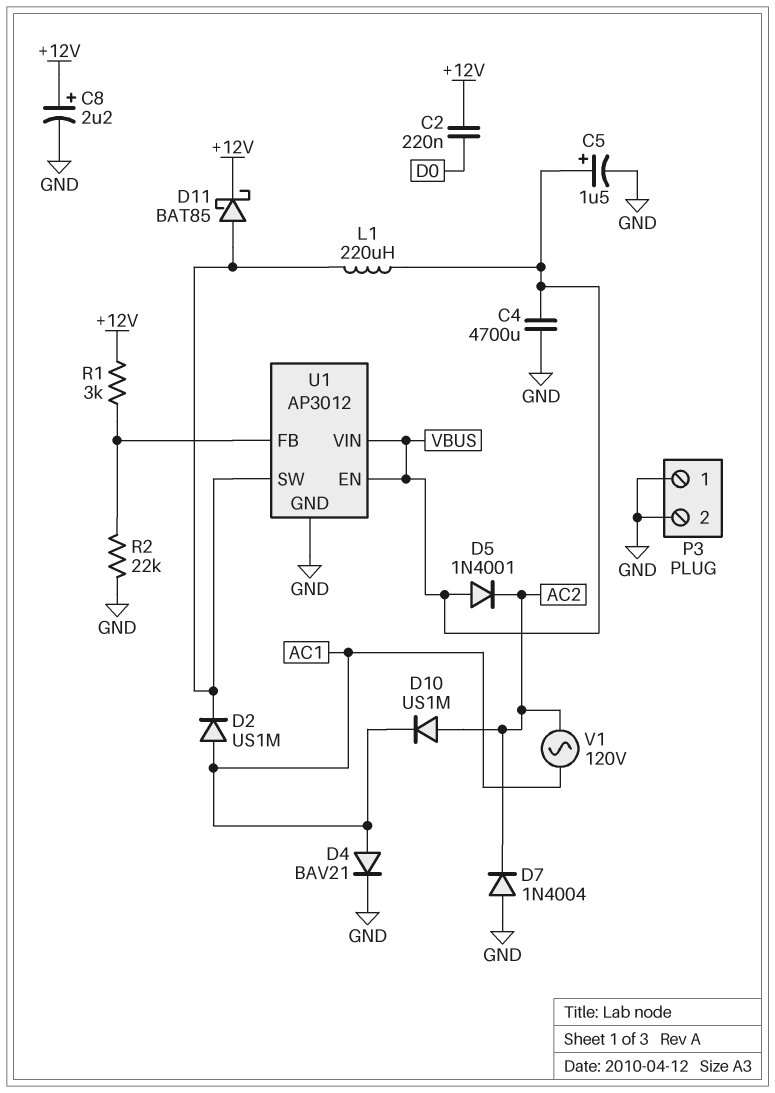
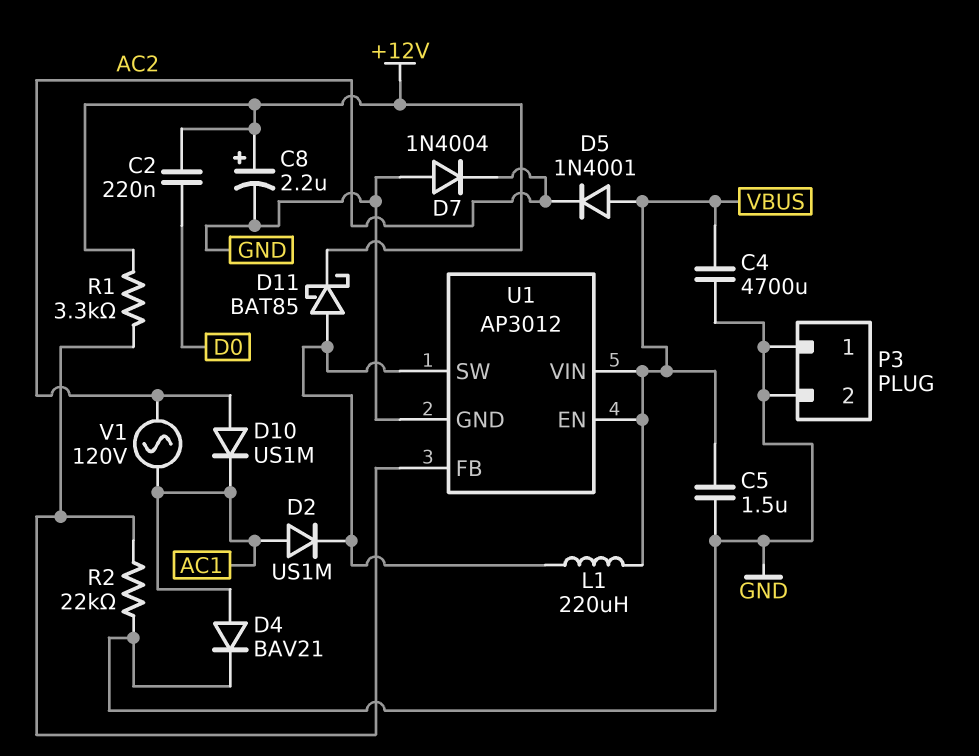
C5: 1.5uF (plus VBUS, minus GND) -> 1.5uF (GND, VBUS)
R1: 3k (+12V, U1/FB) -> 3.3k (+12V, U1/FB)

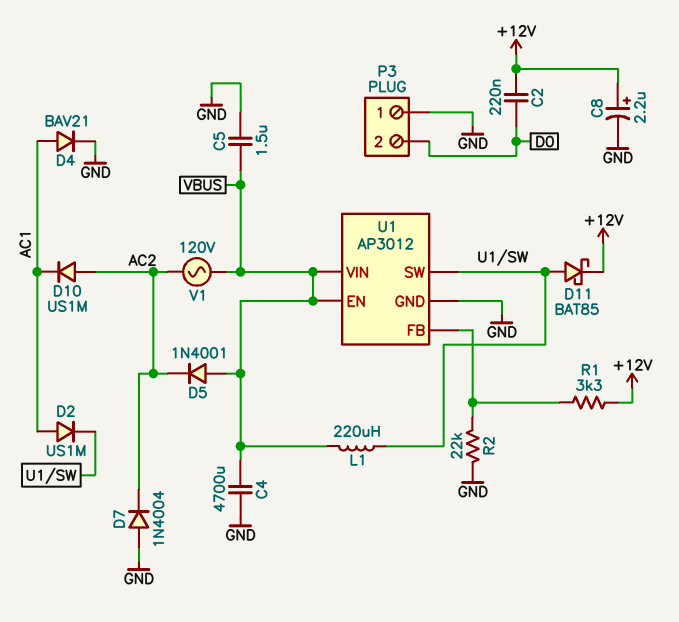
P3 pin 2: GND -> D0
V1: AC 120V (AC1, AC2) -> AC 120V (AC2, VBUS)

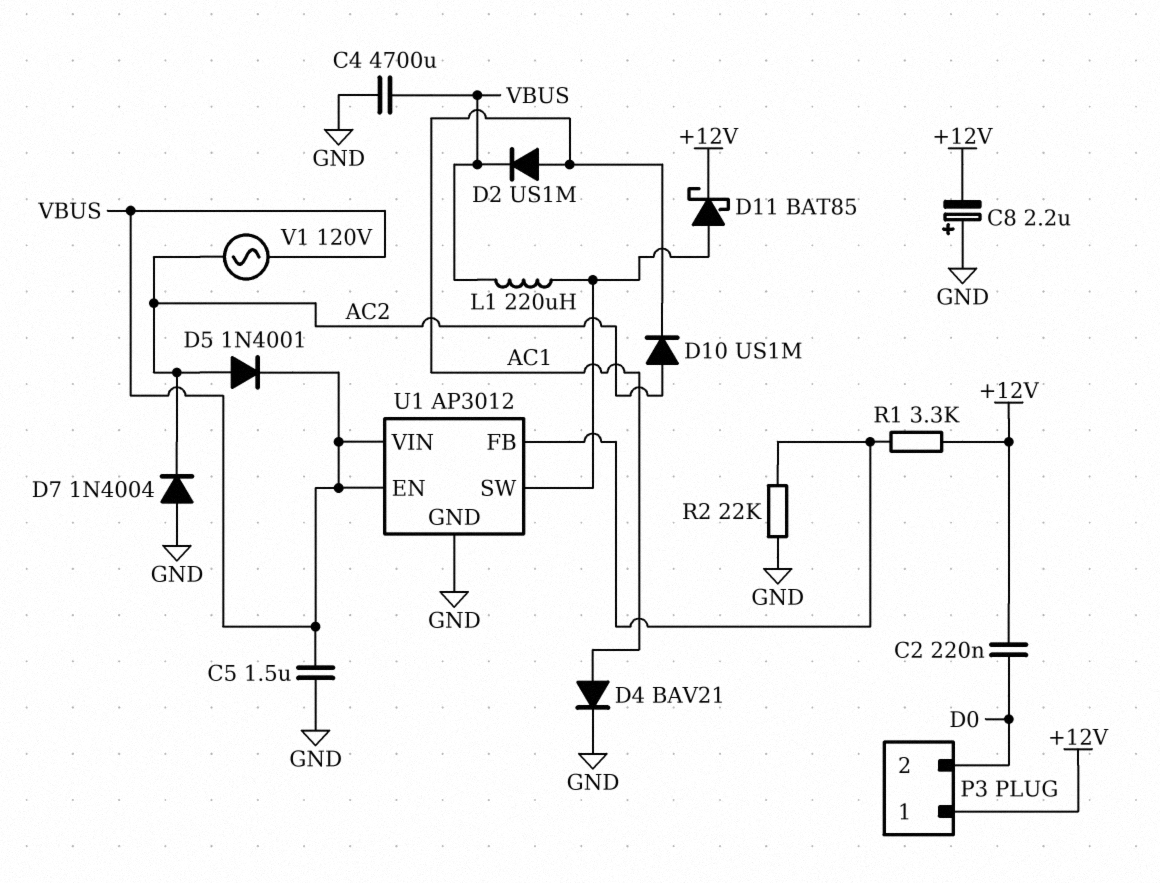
C8: 2.2uF (plus +12V, minus GND) -> 2.2uF (plus GND, minus +12V)
D2: diode US1M (A AC1, K U1/SW) -> diode US1M (A AC1, K VBUS)
D5: diode 1N4001 (A VBUS, K AC2) -> diode 1N4001 (A AC2, K VBUS)
P3 pin 1: GND -> +12V

